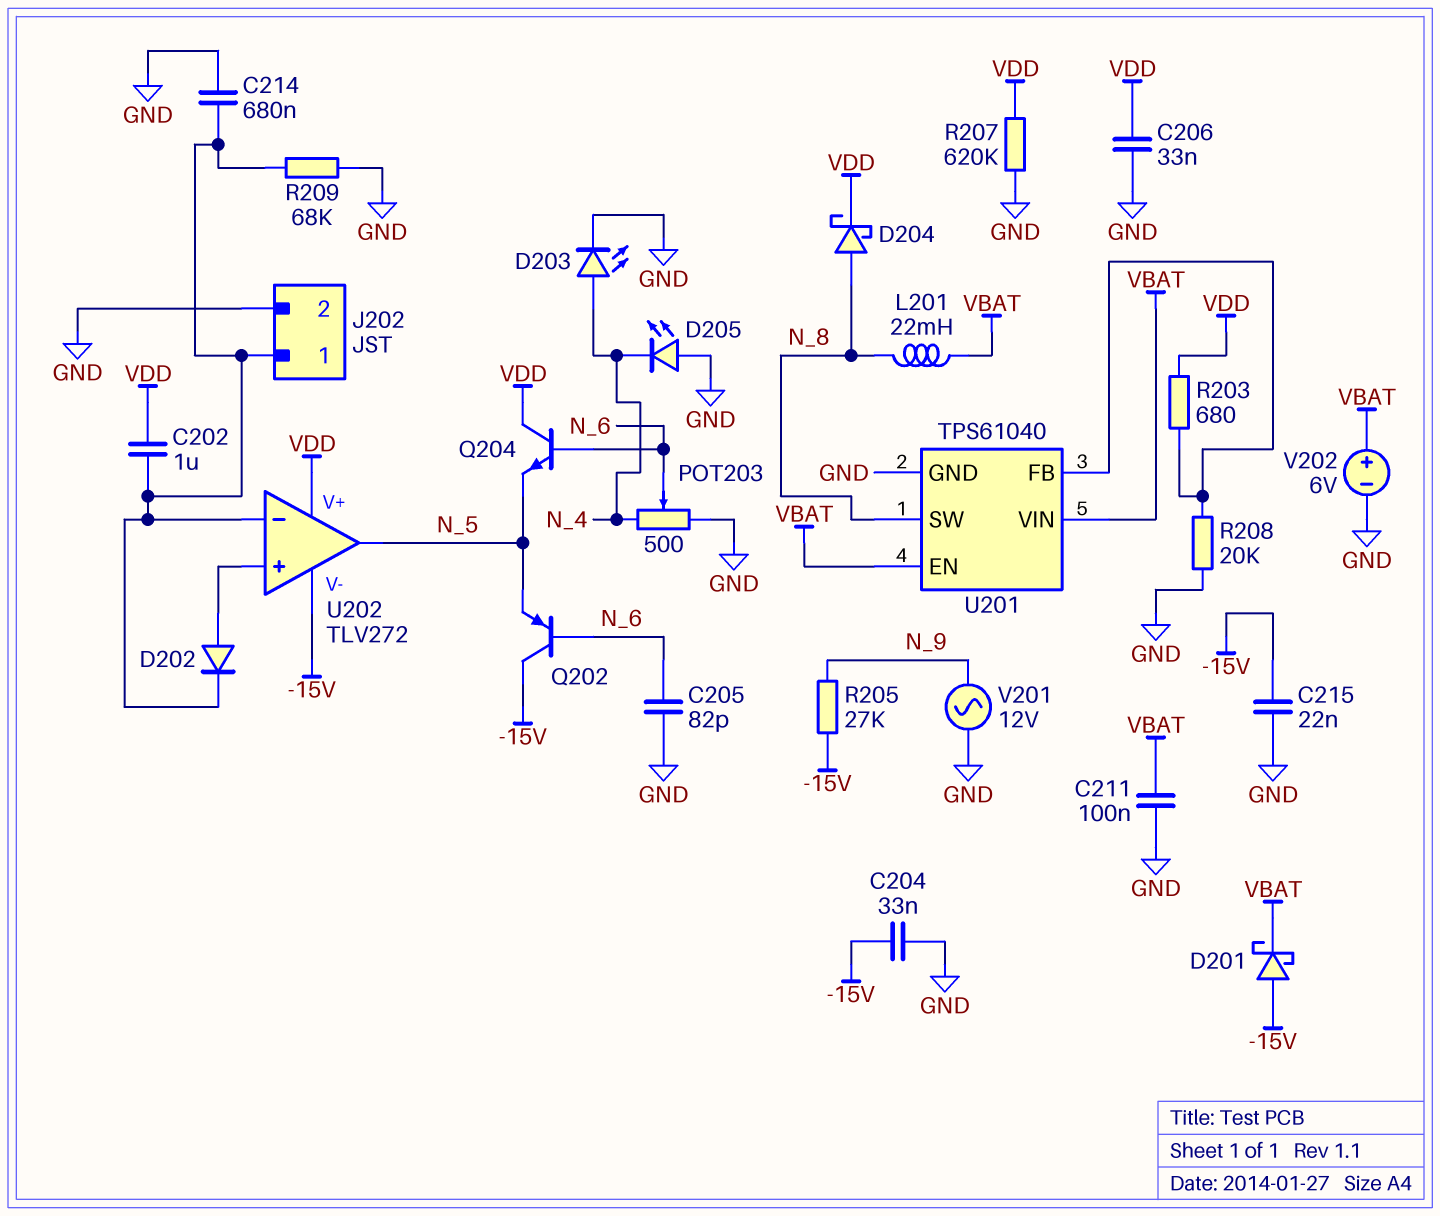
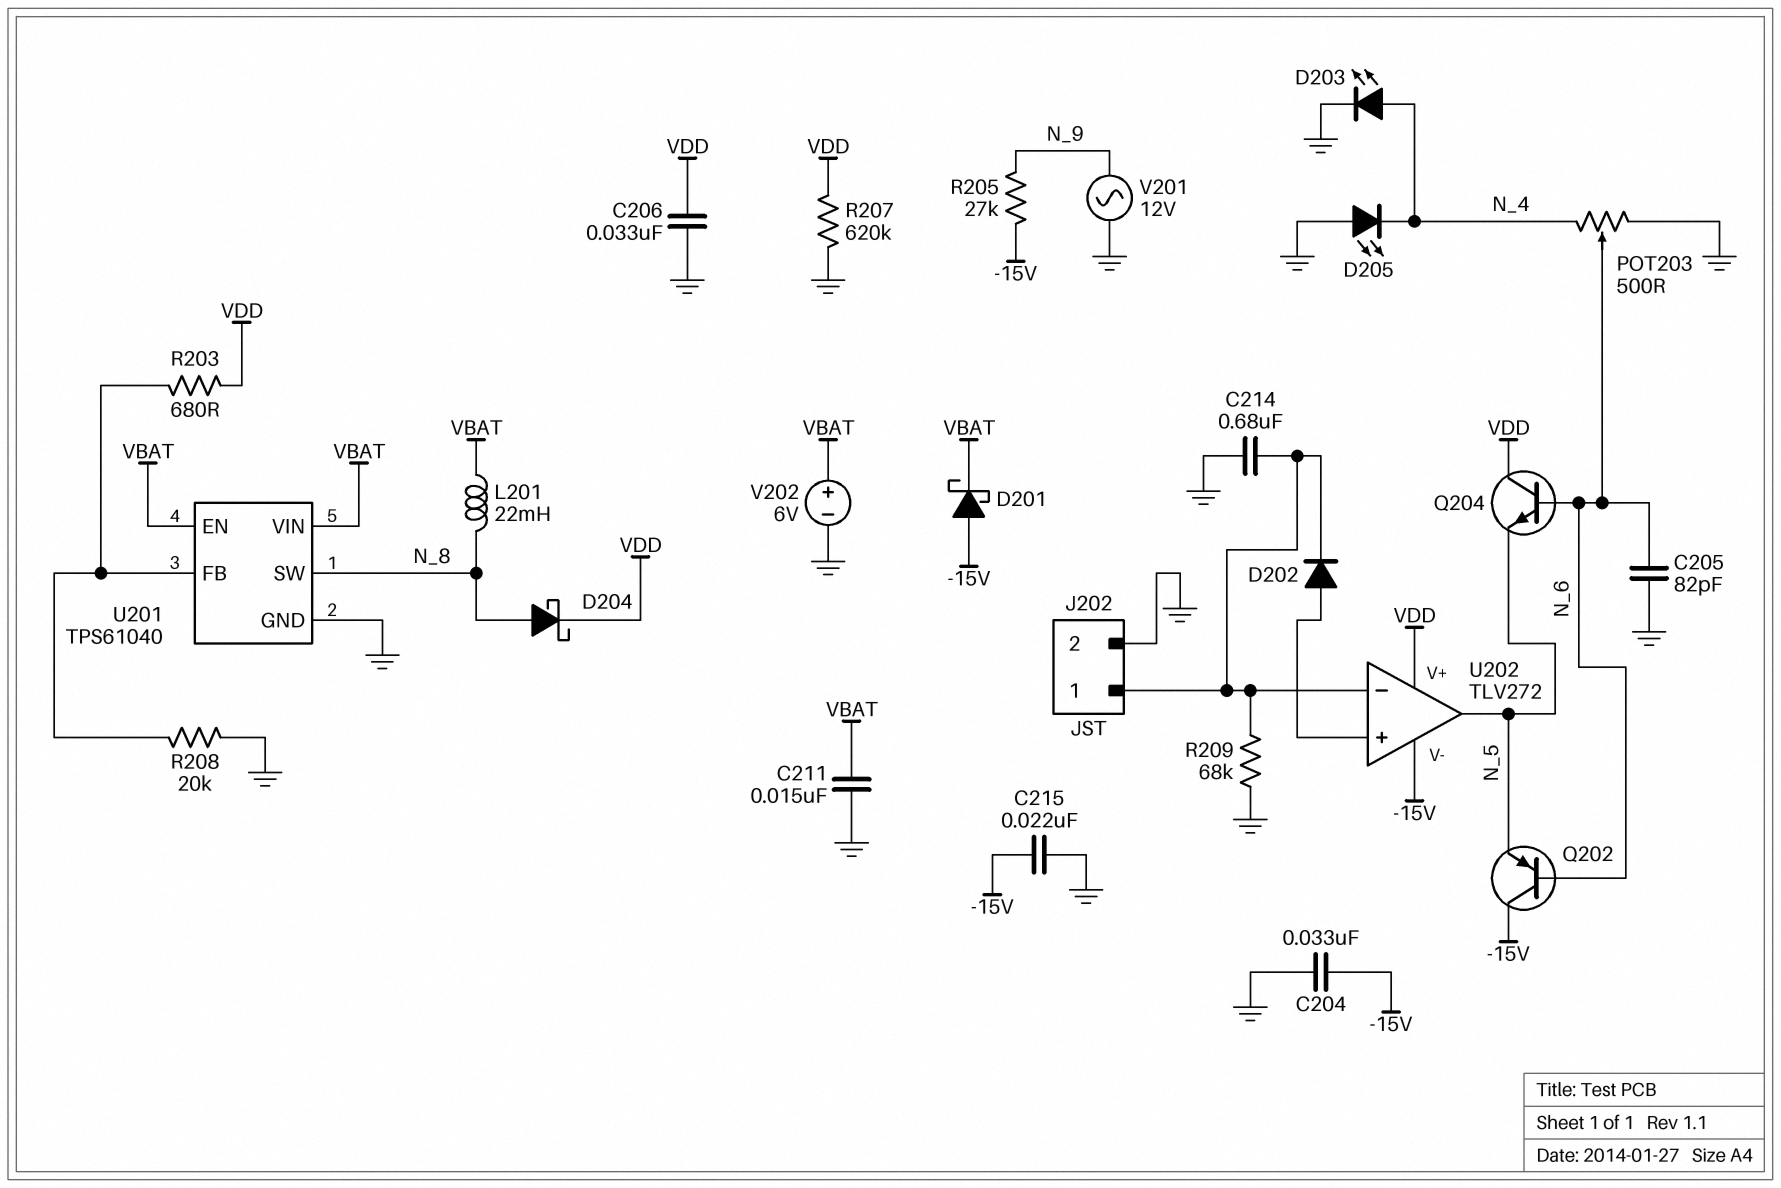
C202: 1uF (J202/1, VDD) -> none
C211: 100nF (GND, VBAT) -> 15nF (GND, VBAT)

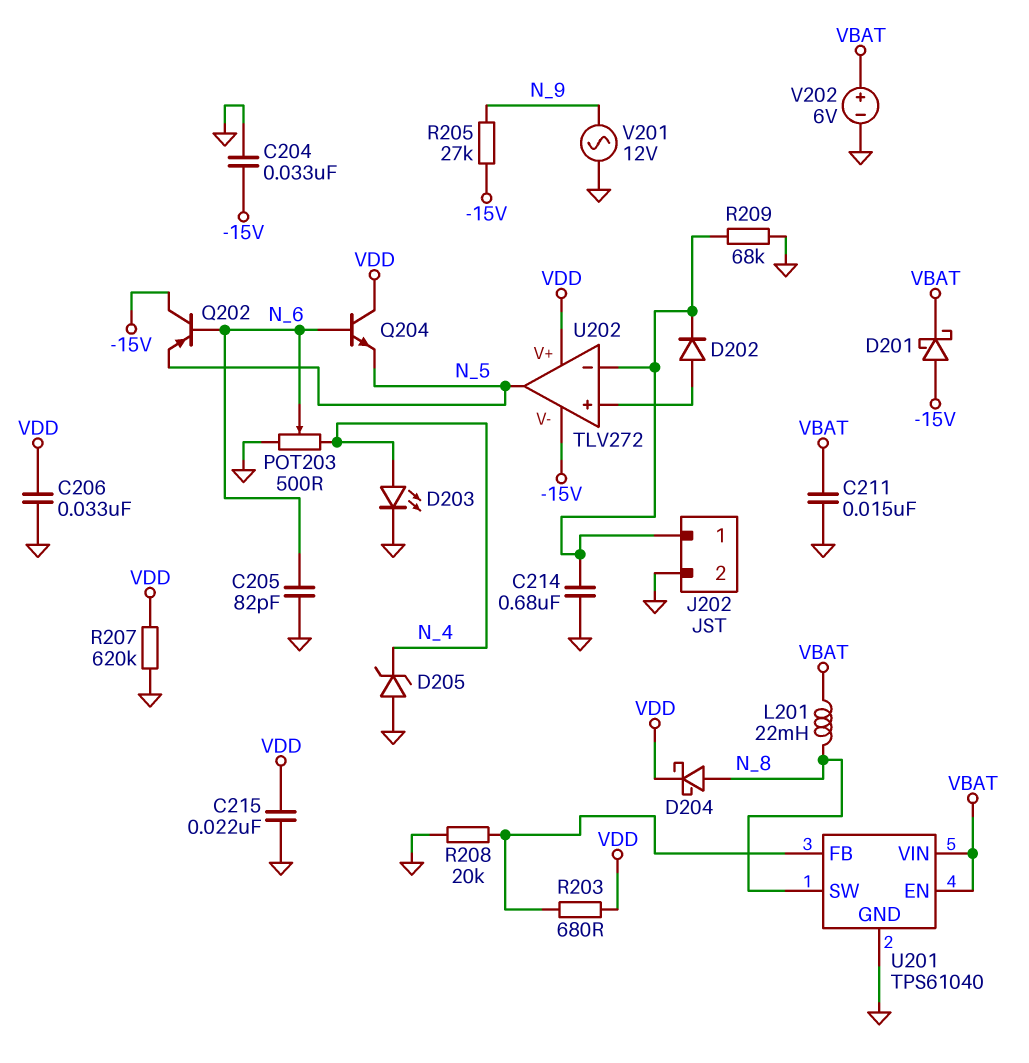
C215: 22nF (-15V, GND) -> 22nF (GND, VDD)
D205: LED (A GND, K N_4) -> zener (A GND, K N_4)

